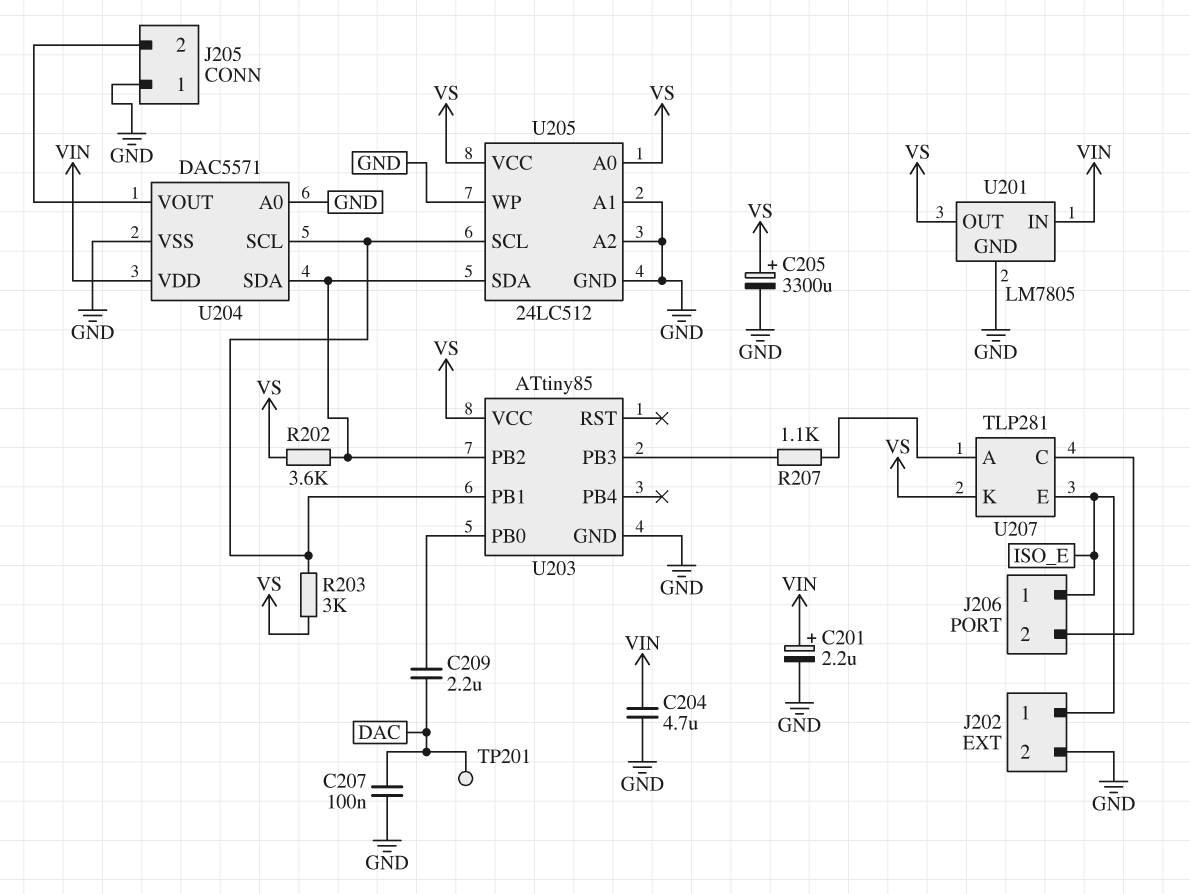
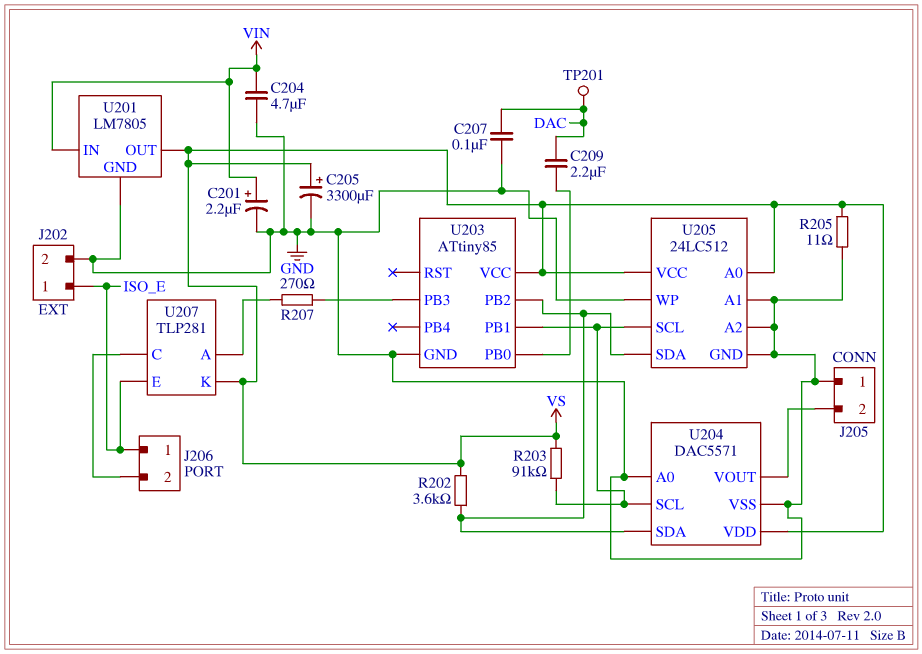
R203: 3k (U203/PB1, VS) -> 91k (U203/PB1, VS)
R205: none -> 11 (GND, VS)
R207: 1.1k (U203/PB3, U207/A) -> 270 (U203/PB3, U207/A)
U204 pin VDD: VIN -> VS

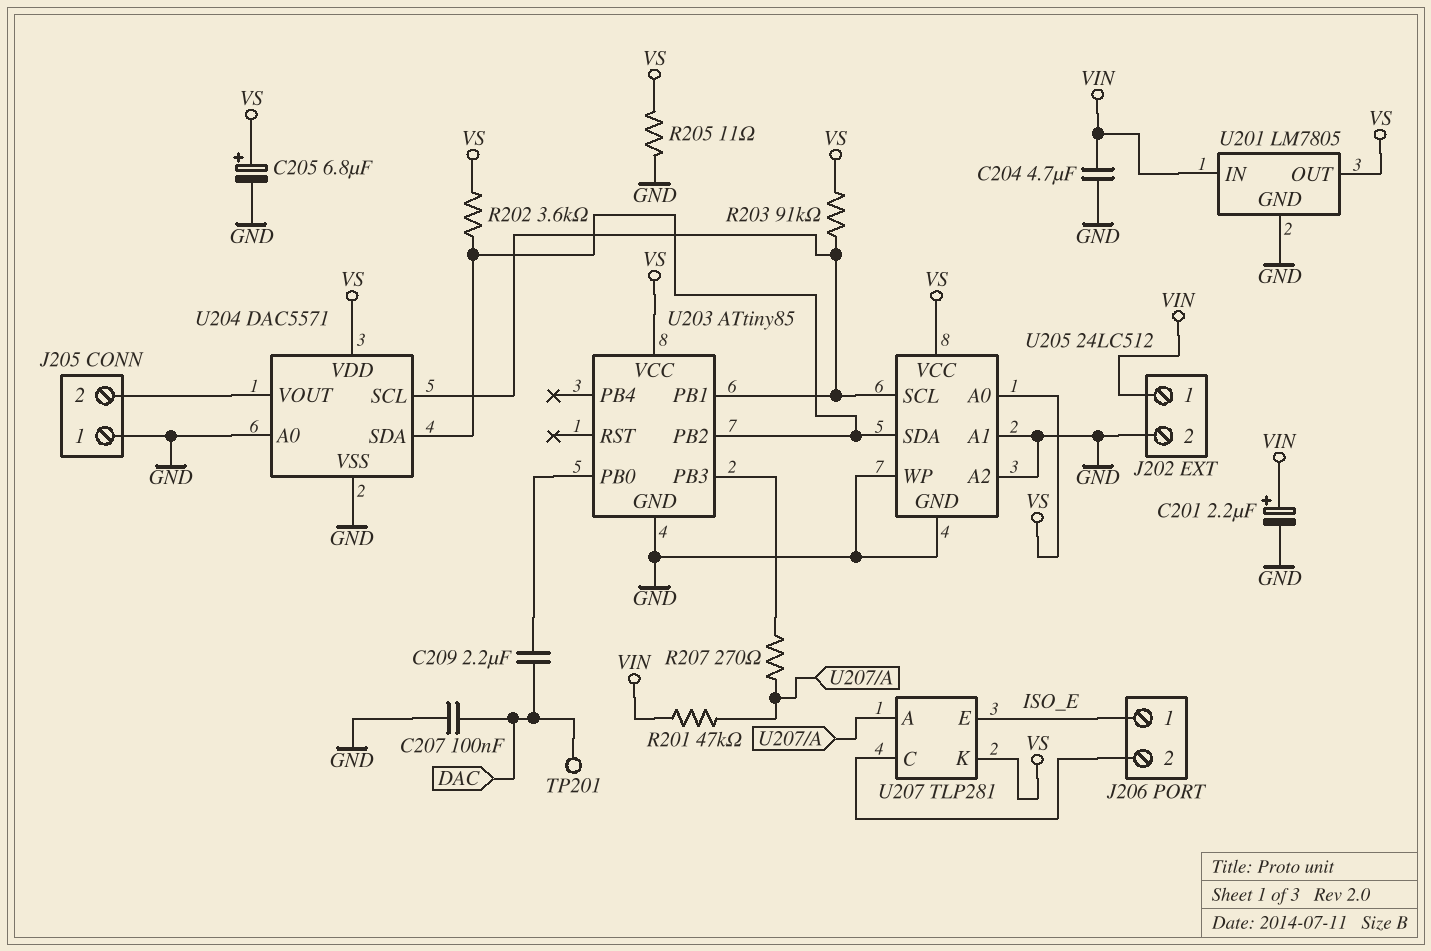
C205: 3300uF (plus VS, minus GND) -> 6.8uF (plus VS, minus GND)
J202 pin 1: ISO_E -> VIN
R201: none -> 47k (U207/A, VIN)

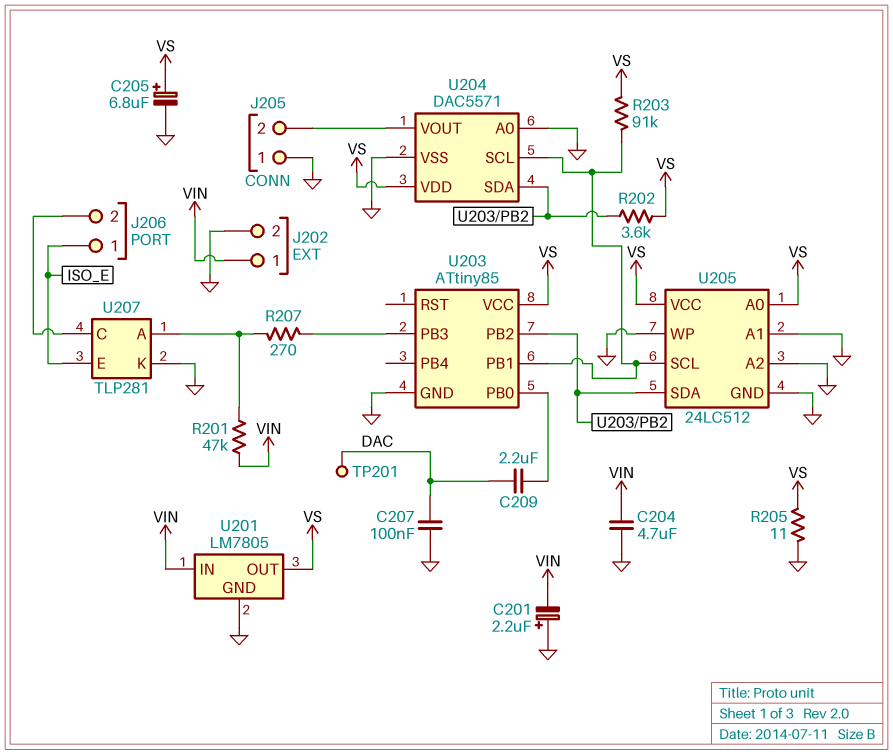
C201: 2.2uF (plus VIN, minus GND) -> 2.2uF (plus GND, minus VIN)
U207 pin K: VS -> GND

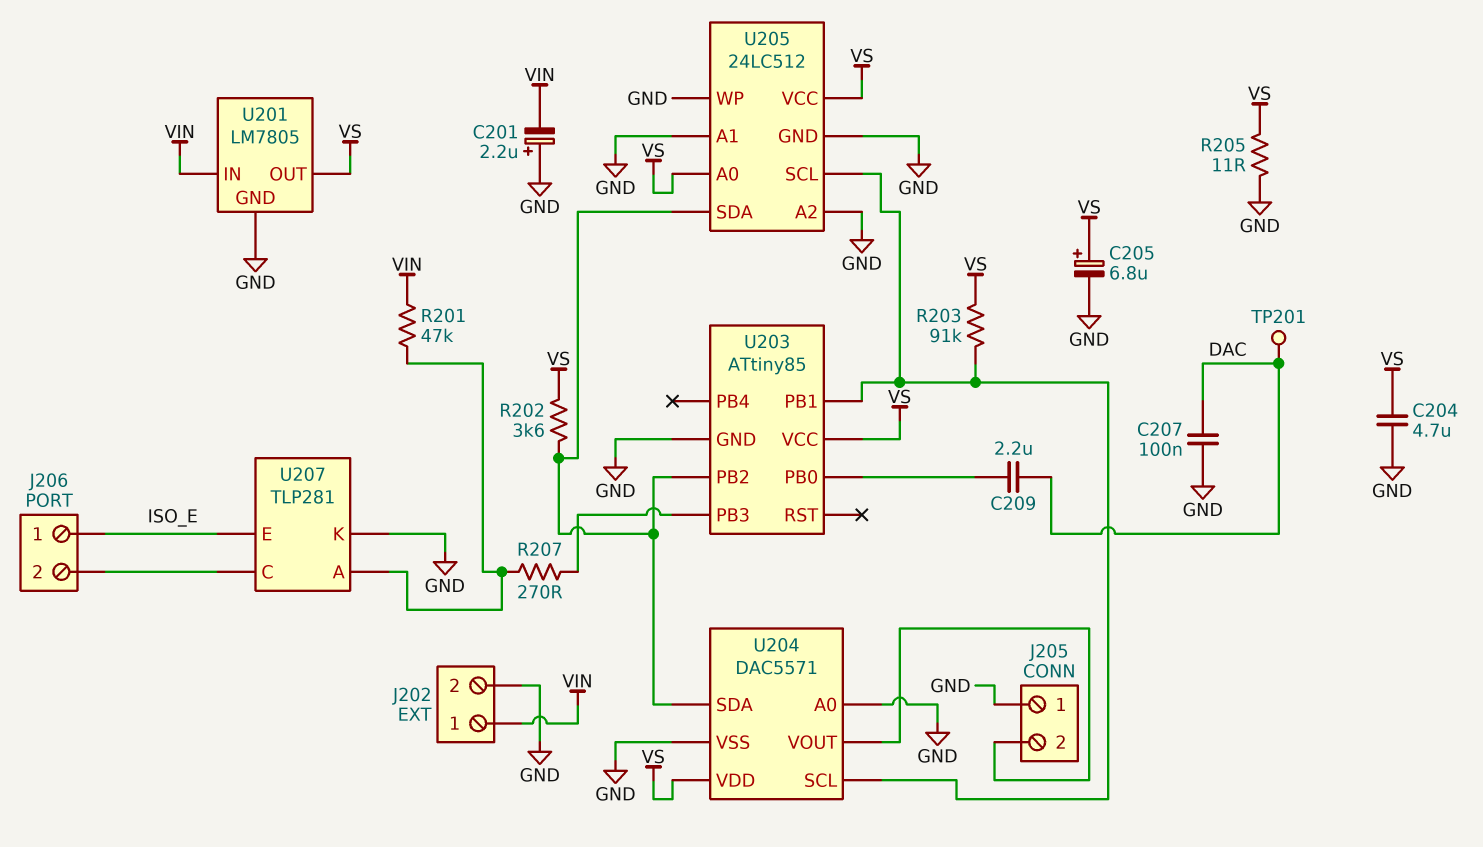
C204: 4.7uF (GND, VIN) -> 4.7uF (GND, VS)

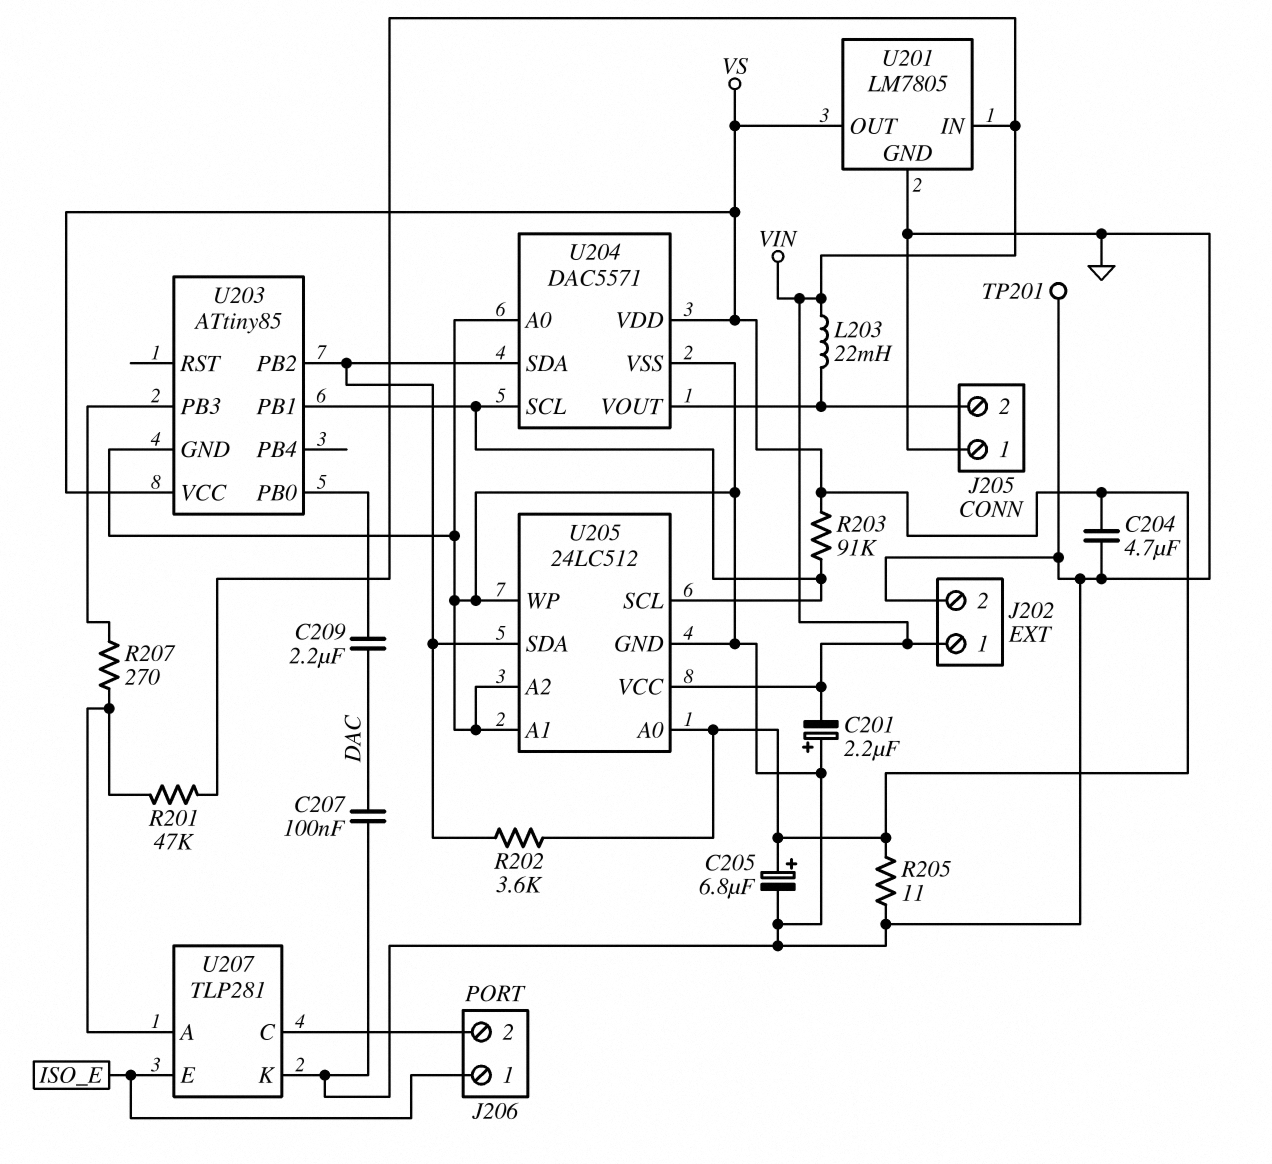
L203: none -> 22mH (J205/2, VIN)
TP201: test point (DAC) -> test point (GND)
U205 pin VCC: VS -> VIN

